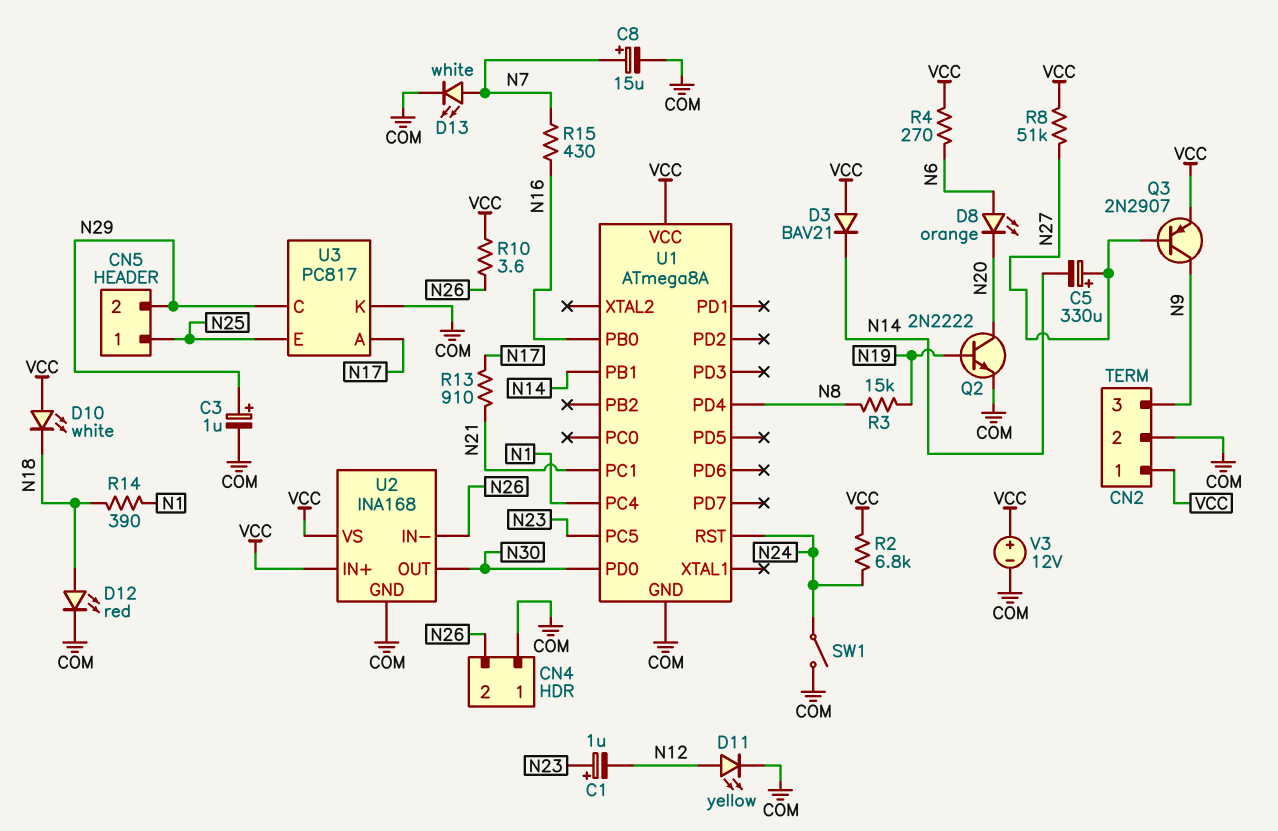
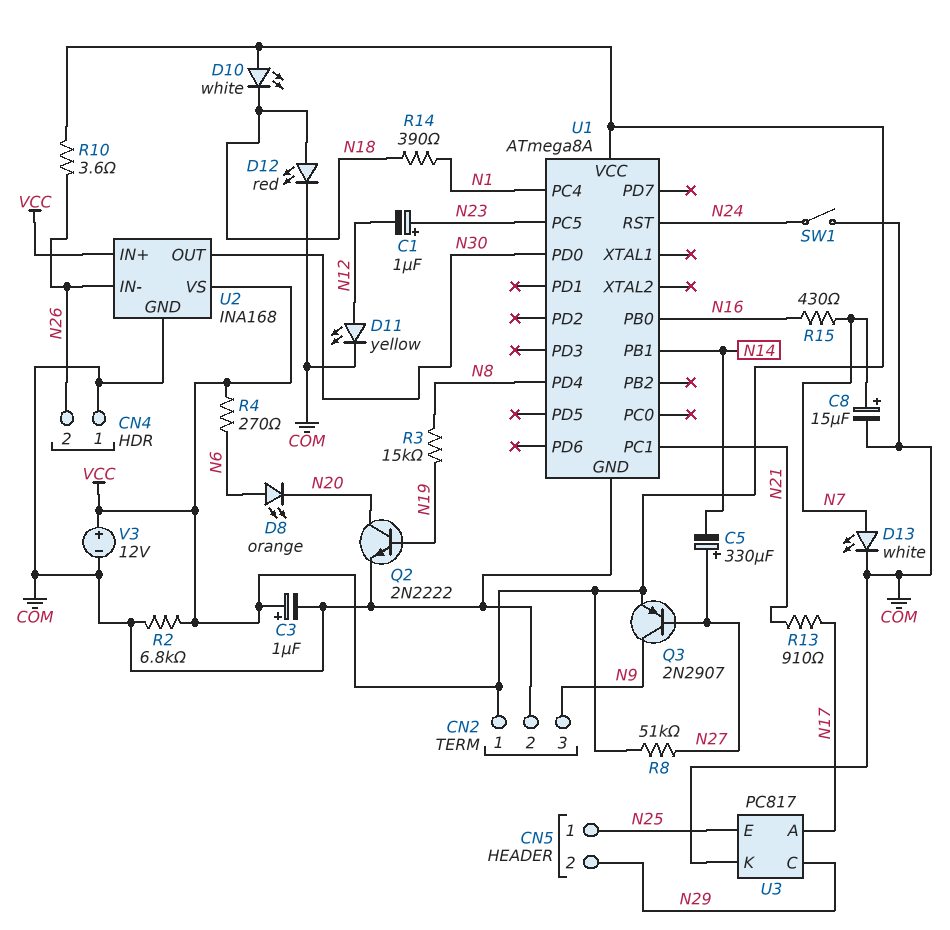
C3: 1uF (plus N29, minus COM) -> 1uF (plus VCC, minus COM)
D3: diode BAV21 (A VCC, K N14) -> none
R2: 6.8k (N24, VCC) -> 6.8k (COM, VCC)

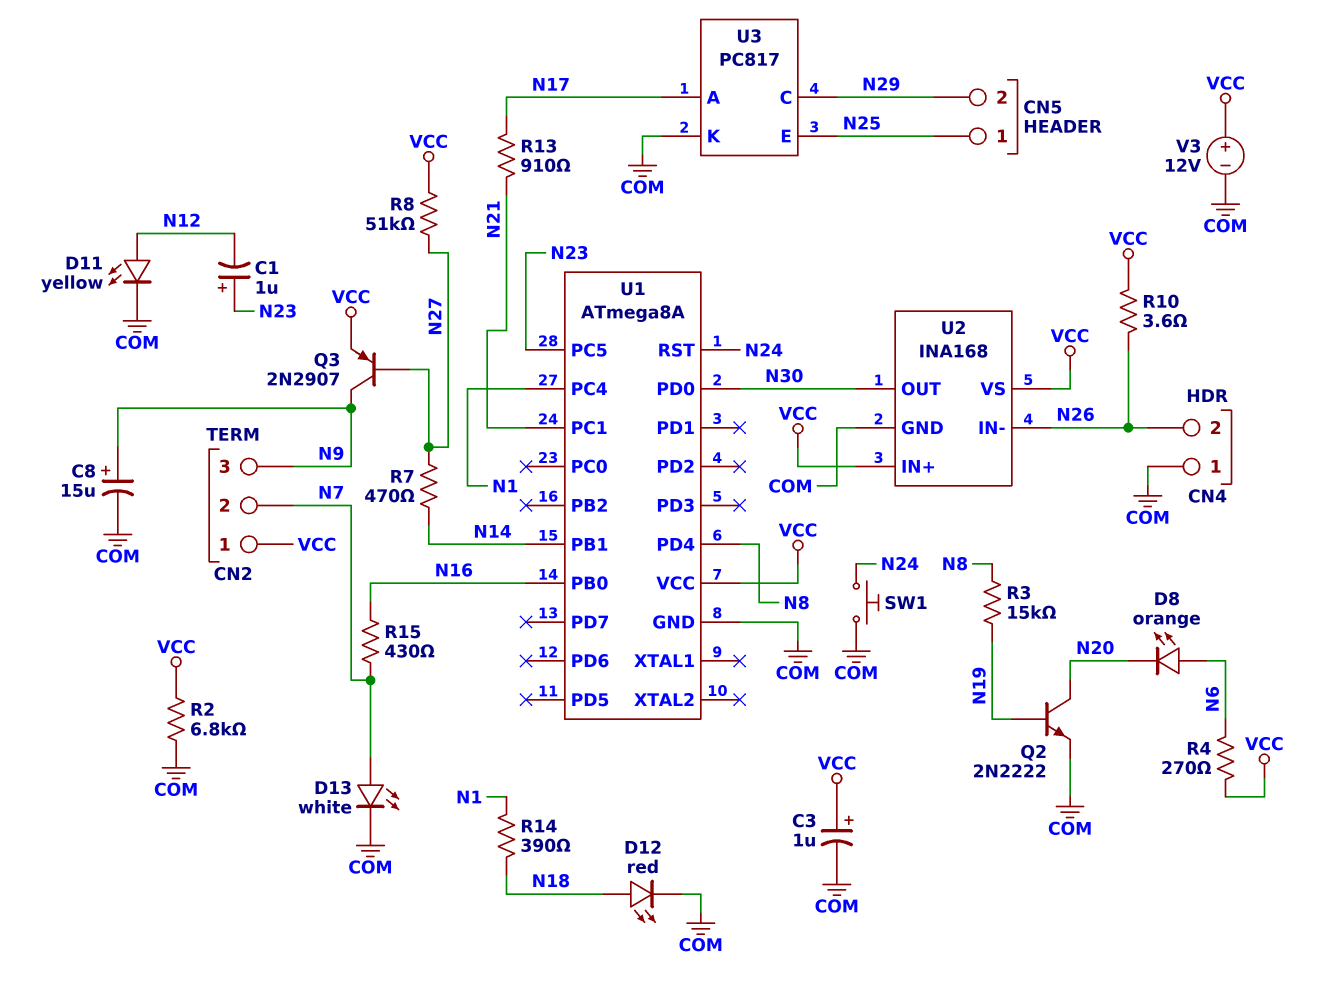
C5: 330uF (plus N27, minus N14) -> none
C8: 15uF (plus N7, minus COM) -> 15uF (plus N9, minus COM)
CN2 pin 2: COM -> N7
D10: LED white (A VCC, K N18) -> none
R7: none -> 470 (N14, N27)
SW1: switch (COM, N24) -> button (COM, N24)

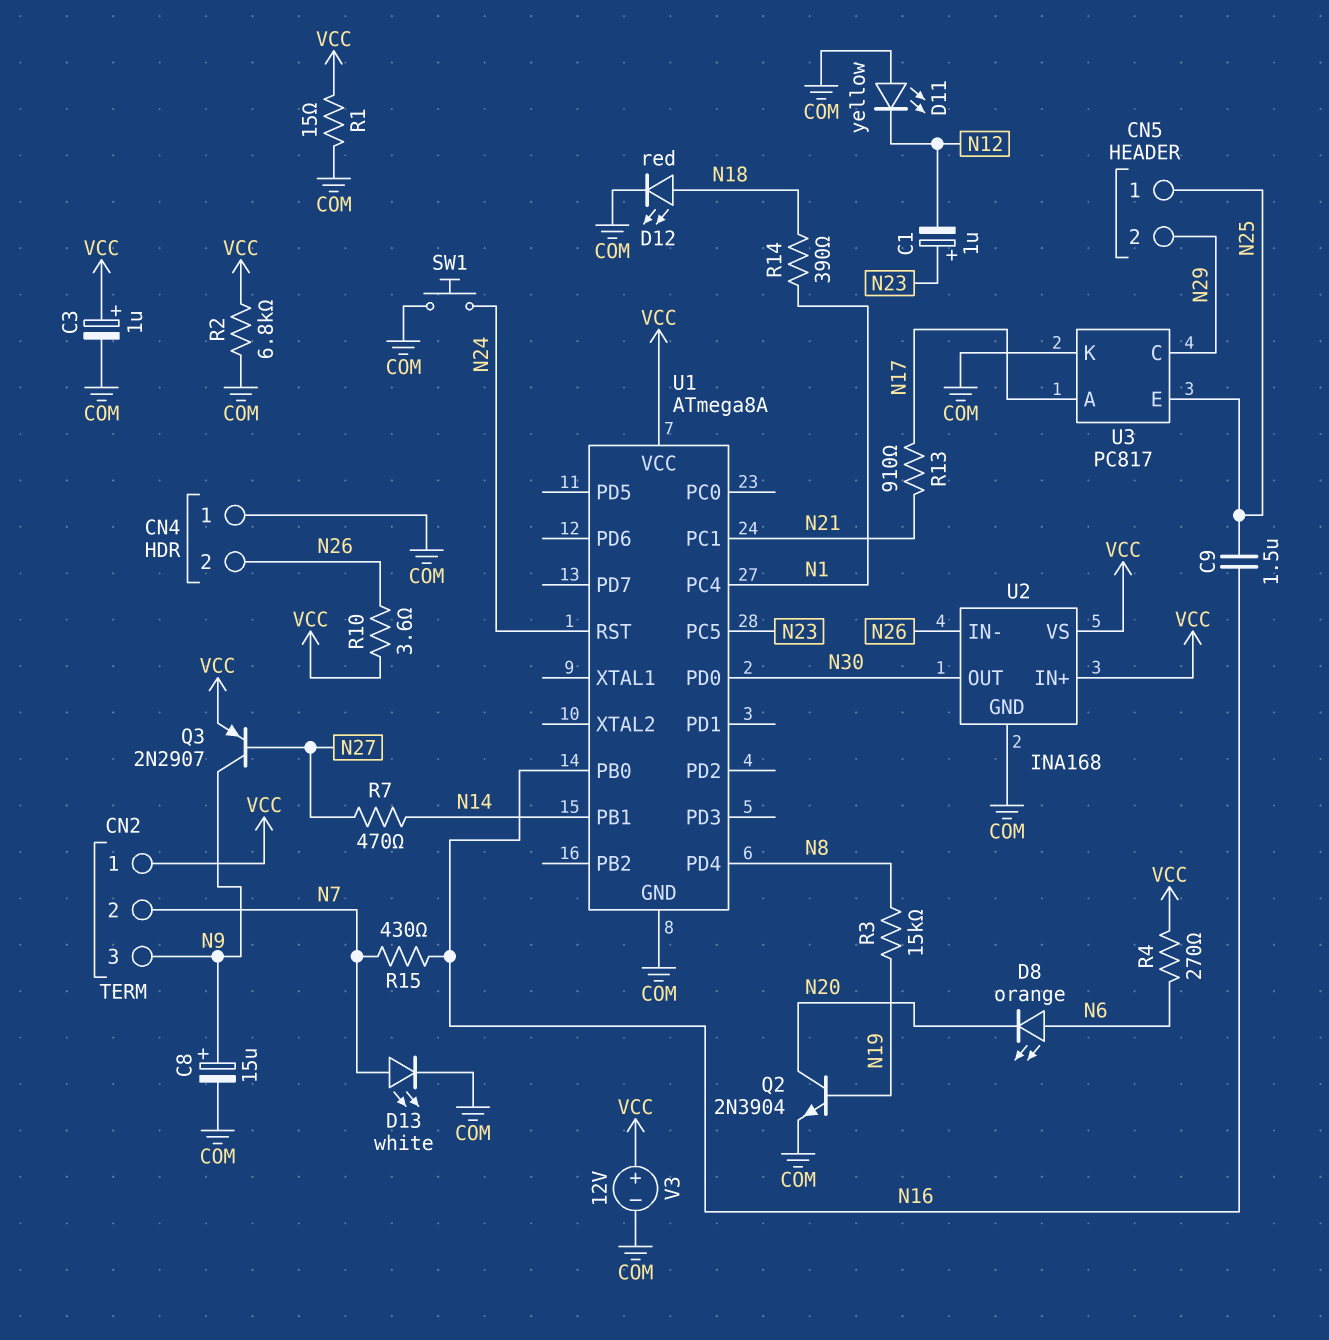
C9: none -> 1.5uF (N16, N25)
D11: LED yellow (A N12, K COM) -> LED yellow (A COM, K N12)
Q2: NPN 2N2222 (B N19, C N20, E COM) -> NPN 2N3904 (B N19, C N20, E COM)
R1: none -> 15 (COM, VCC)
R8: 51k (N27, VCC) -> none

